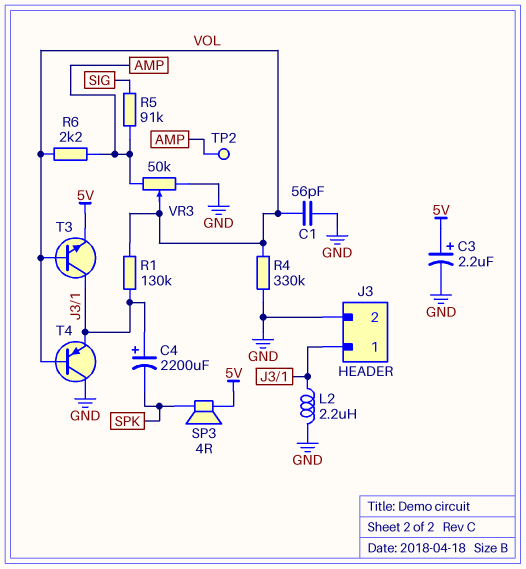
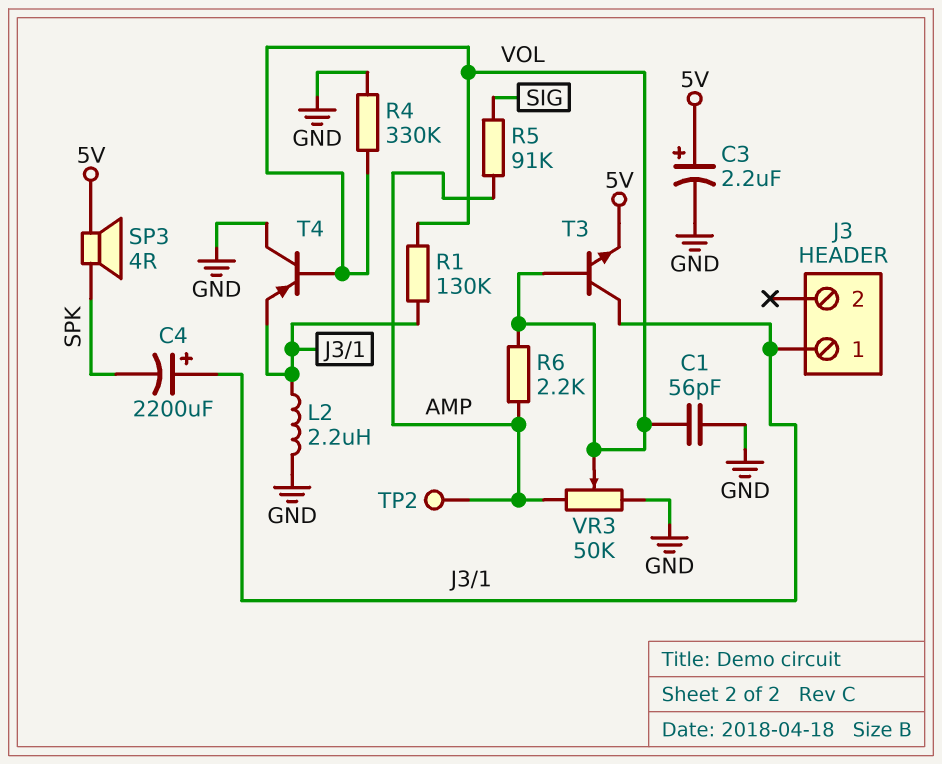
J3 pin 2: GND -> none

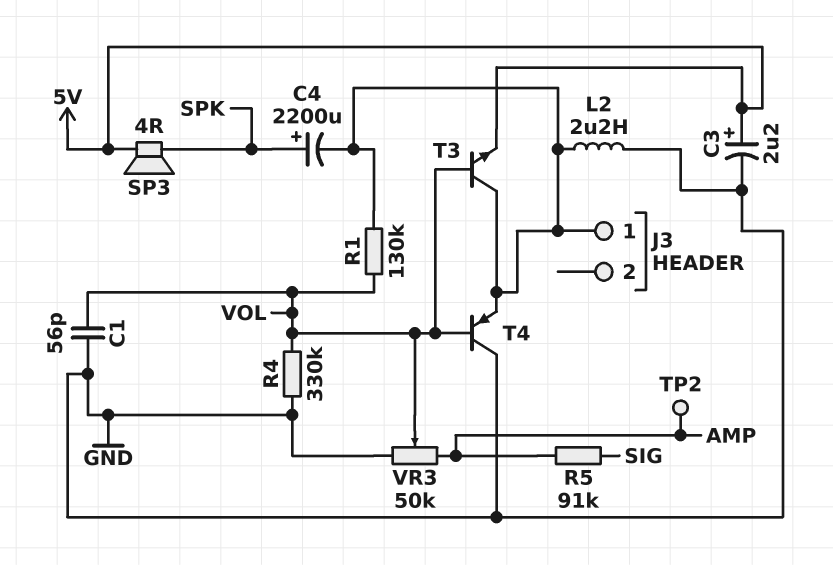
C4: 2200uF (plus J3/1, minus SPK) -> 2200uF (plus SPK, minus J3/1)
R6: 2.2k (AMP, VOL) -> none

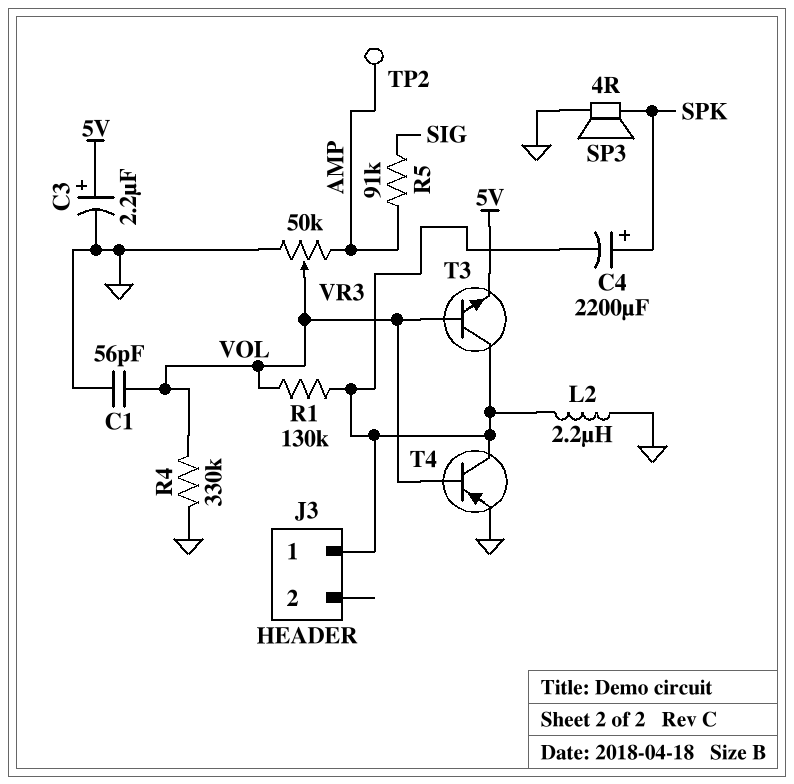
SP3: speaker 4R (5V, SPK) -> speaker 4R (GND, SPK)
T4: PNP (B VOL, C GND, E J3/1) -> PNP (B VOL, C J3/1, E GND)

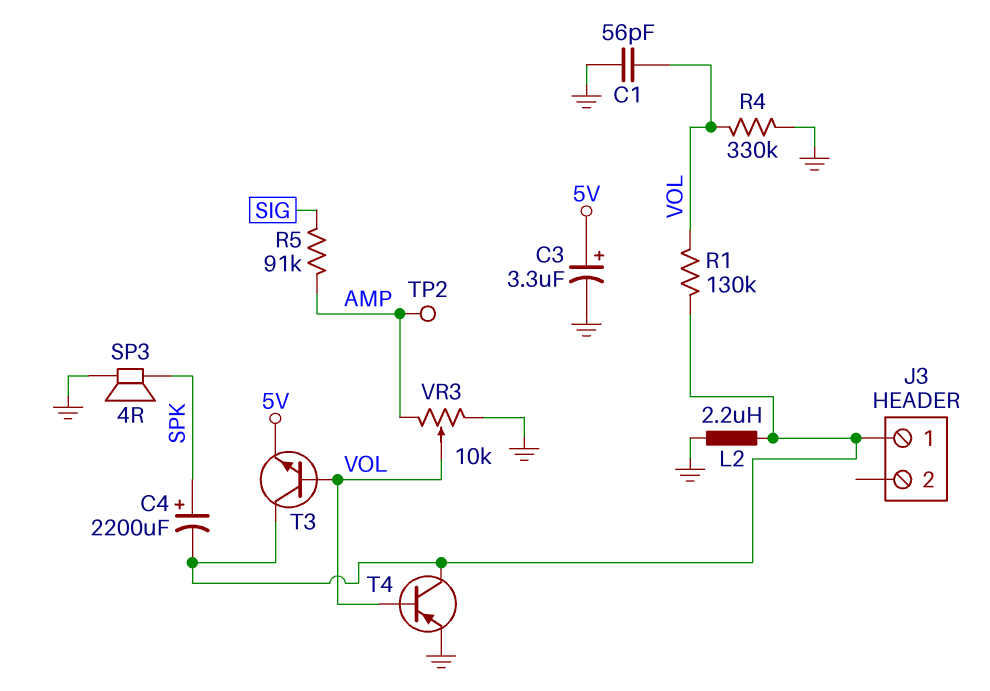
C3: 2.2uF (plus 5V, minus GND) -> 3.3uF (plus 5V, minus GND)
VR3: 50k (AMP, GND, wiper VOL) -> 10k (AMP, GND, wiper VOL)

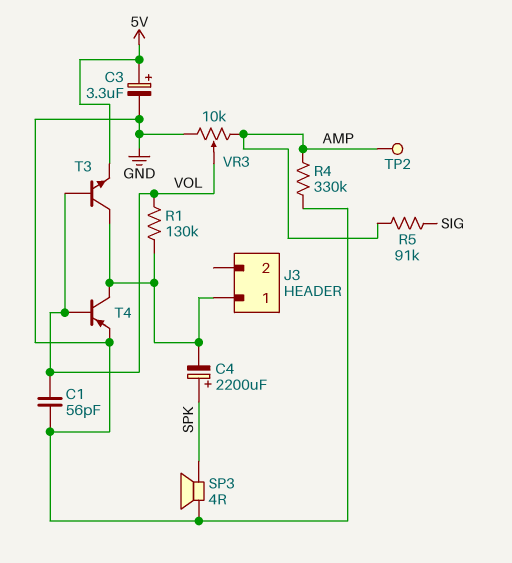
L2: 2.2uH (GND, J3/1) -> none
R4: 330k (GND, VOL) -> 330k (AMP, GND)

